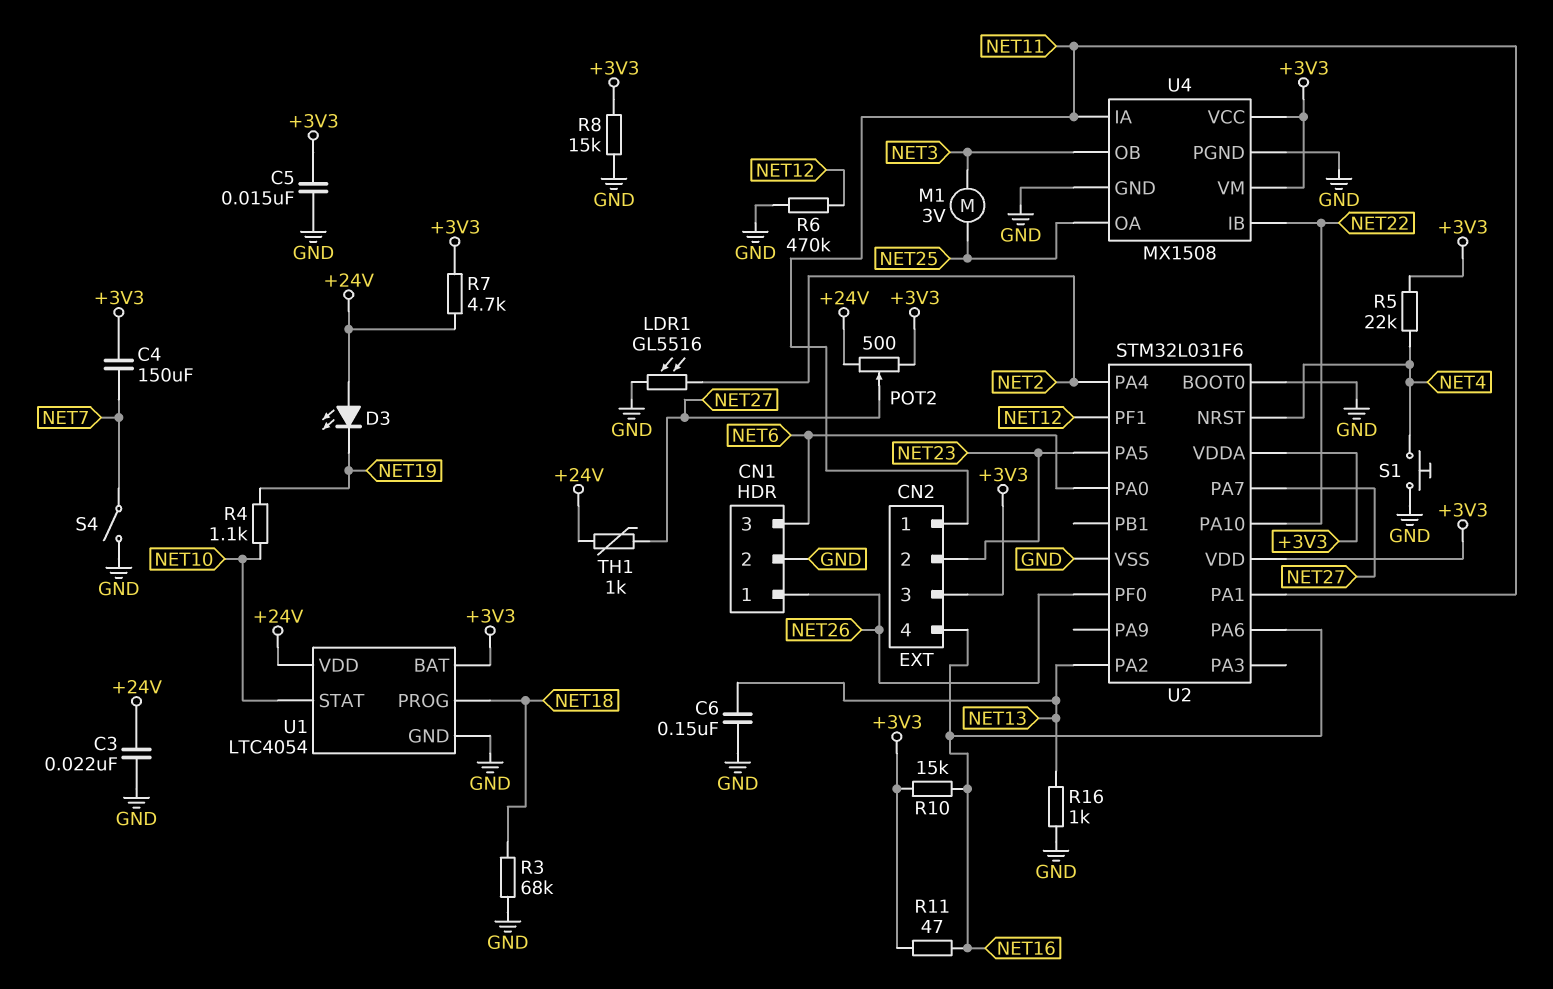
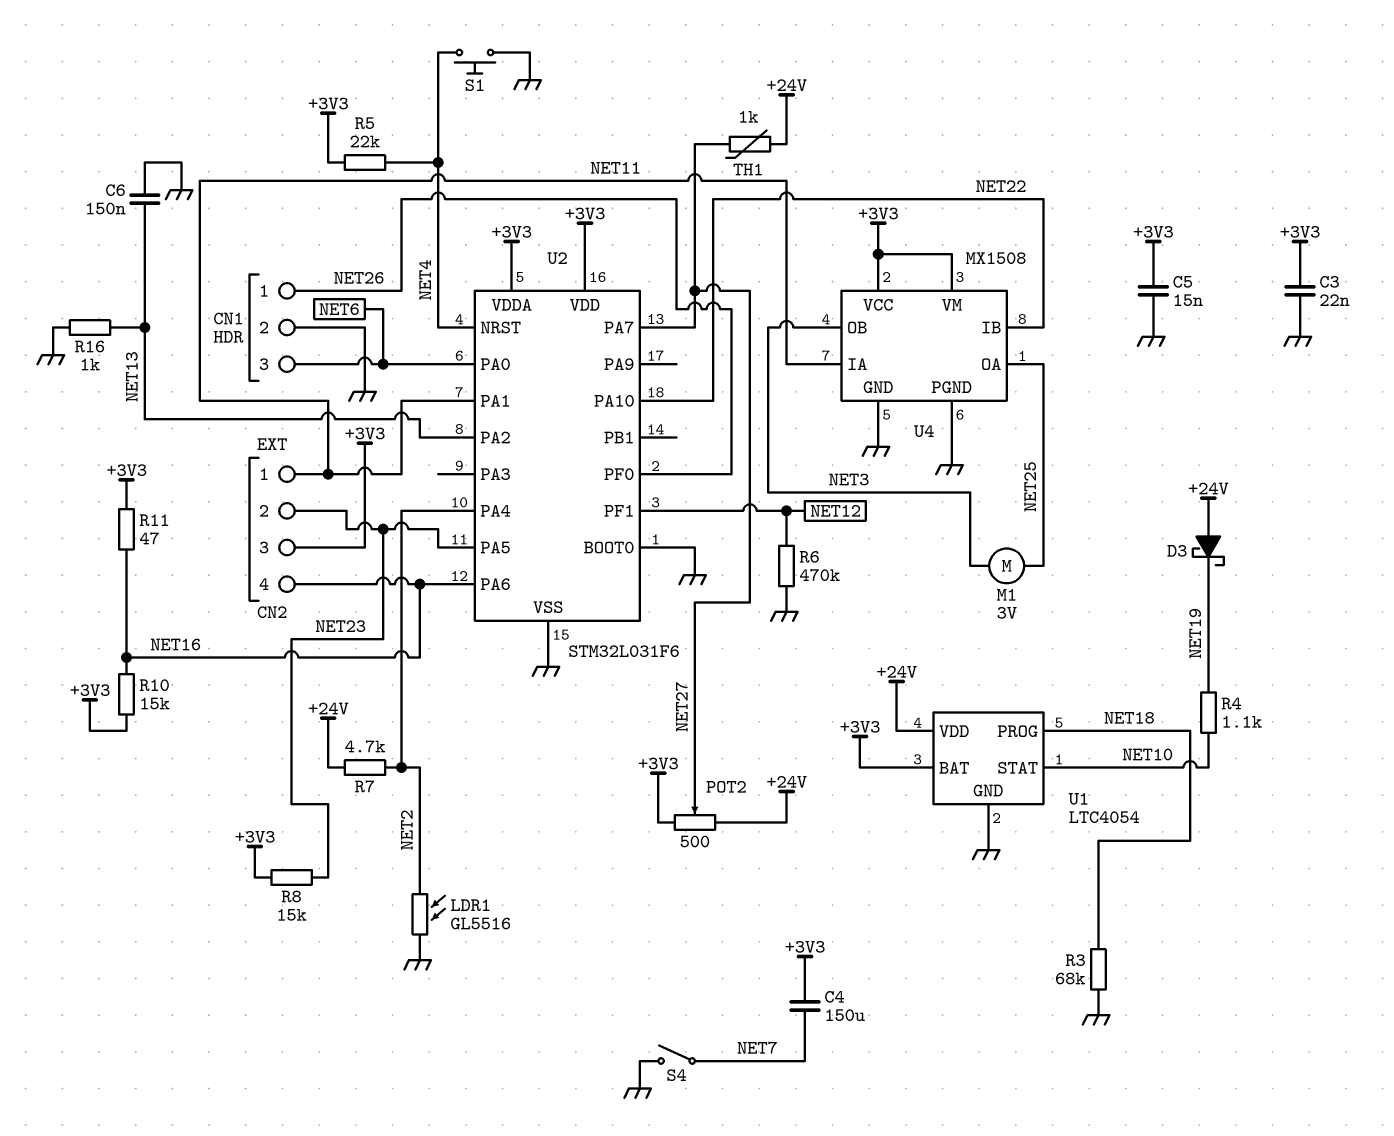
C3: 22nF (+24V, GND) -> 22nF (+3V3, GND)
D3: LED (A +24V, K NET19) -> schottky (A +24V, K NET19)
R7: 4.7k (+3V3, +24V) -> 4.7k (+24V, NET2)
R8: 15k (+3V3, GND) -> 15k (+3V3, NET23)

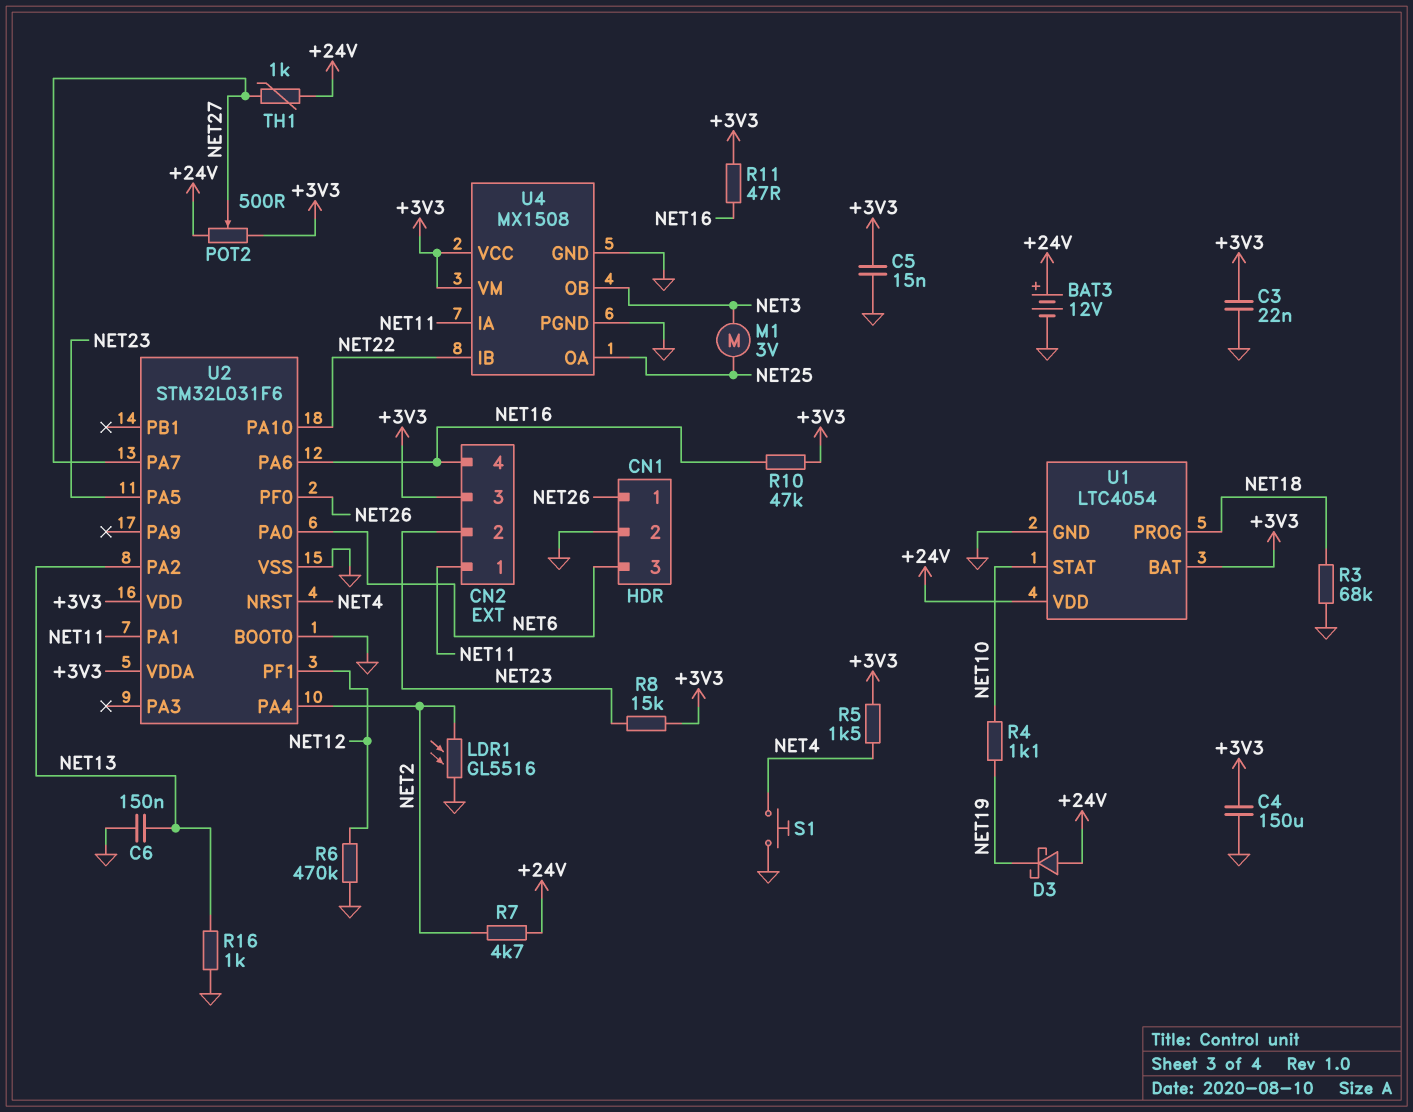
BAT3: none -> 12V (plus +24V, minus GND)
C4: 150uF (+3V3, NET7) -> 150uF (+3V3, GND)
R5: 22k (+3V3, NET4) -> 1.5k (+3V3, NET4)
R10: 15k (+3V3, NET16) -> 47k (+3V3, NET16)
S4: switch (GND, NET7) -> none

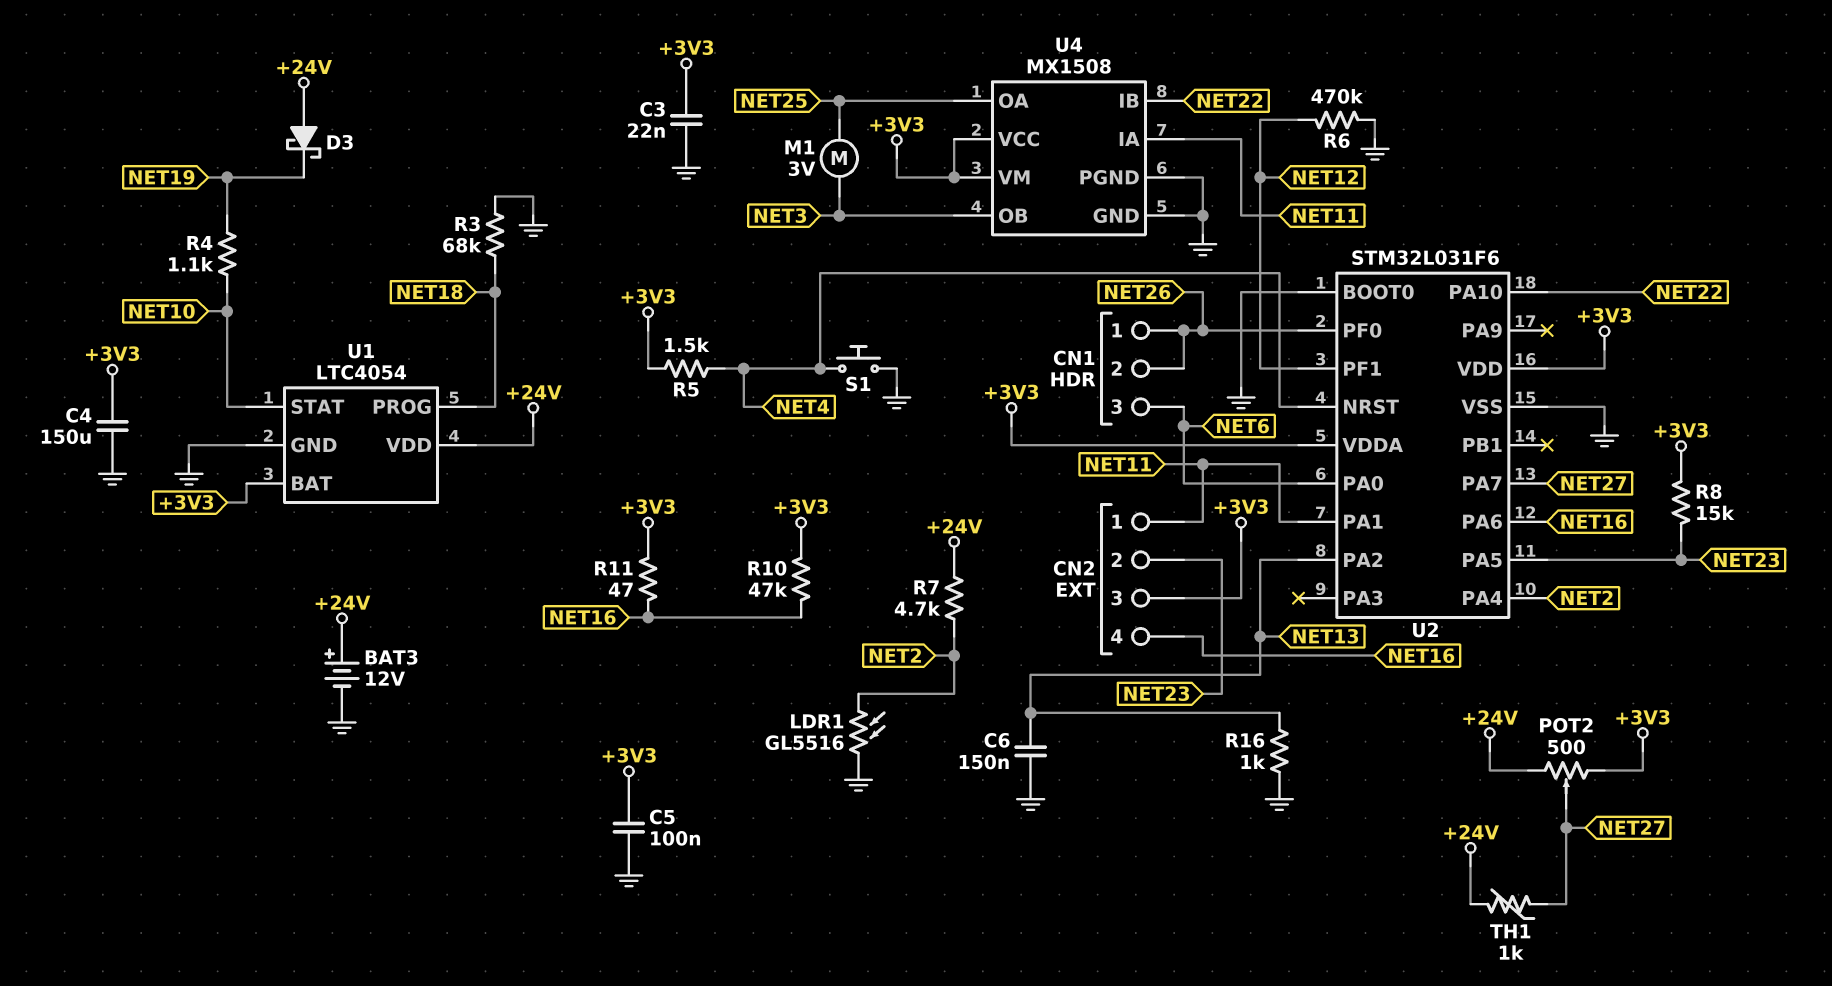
C5: 15nF (+3V3, GND) -> 100nF (+3V3, GND)
CN1 pin 2: GND -> NET26

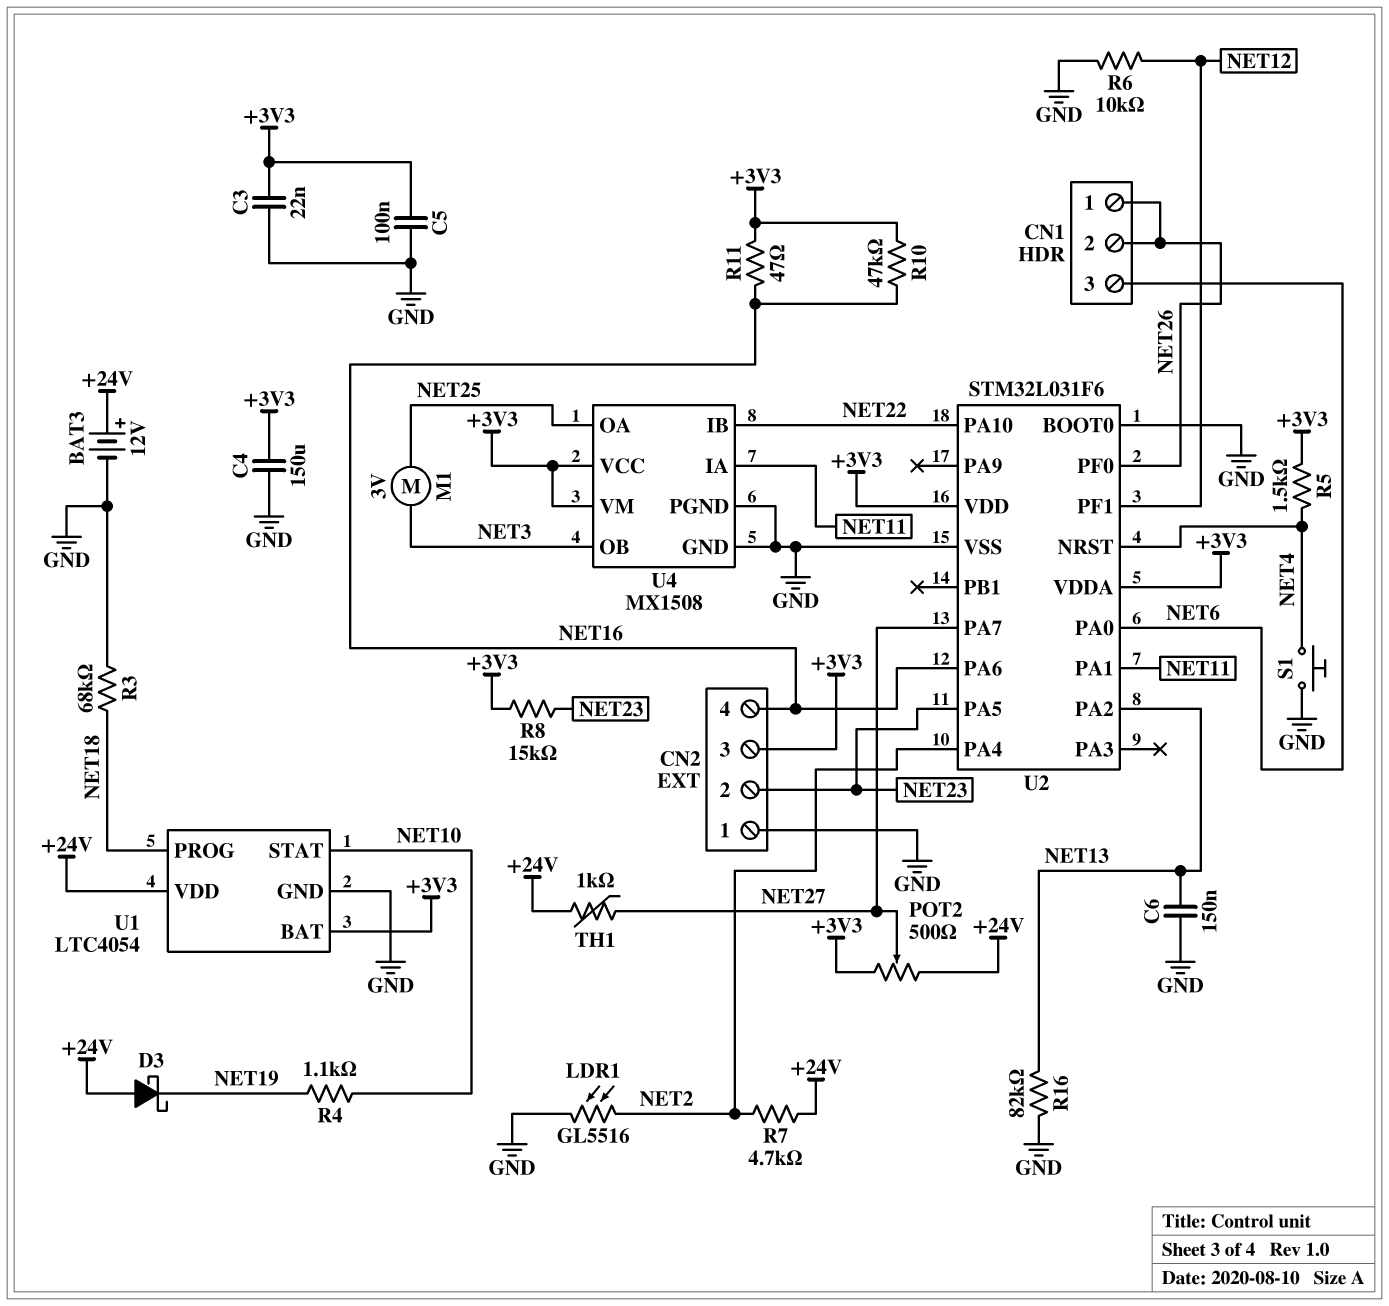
CN2 pin 1: NET11 -> GND
R6: 470k (GND, NET12) -> 10k (GND, NET12)
R16: 1k (GND, NET13) -> 82k (GND, NET13)

